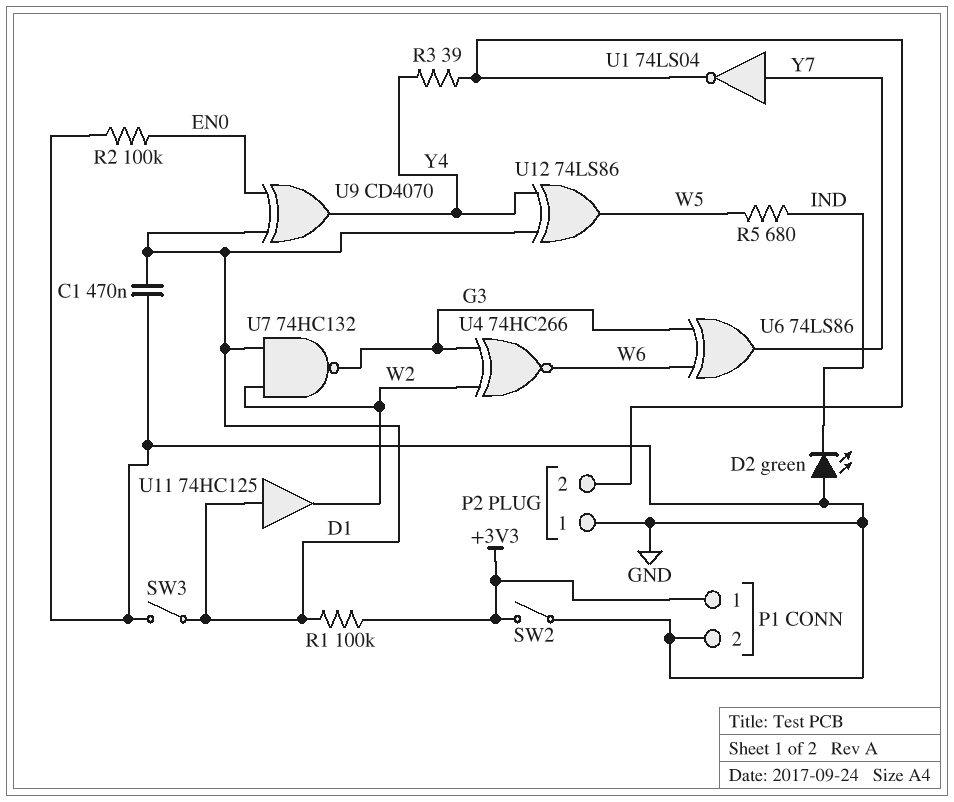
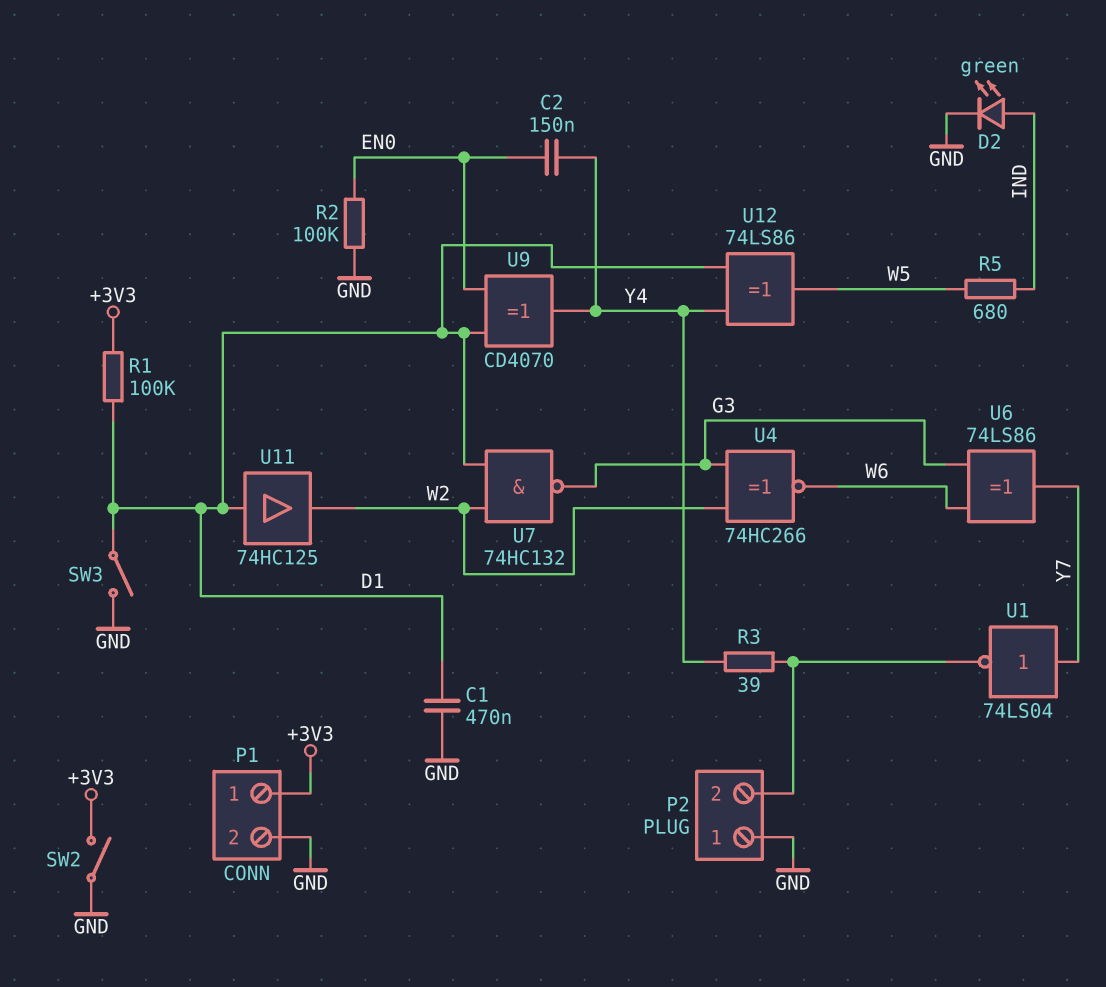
C2: none -> 150nF (EN0, Y4)
D2: LED green (A GND, K IND) -> LED green (A IND, K GND)

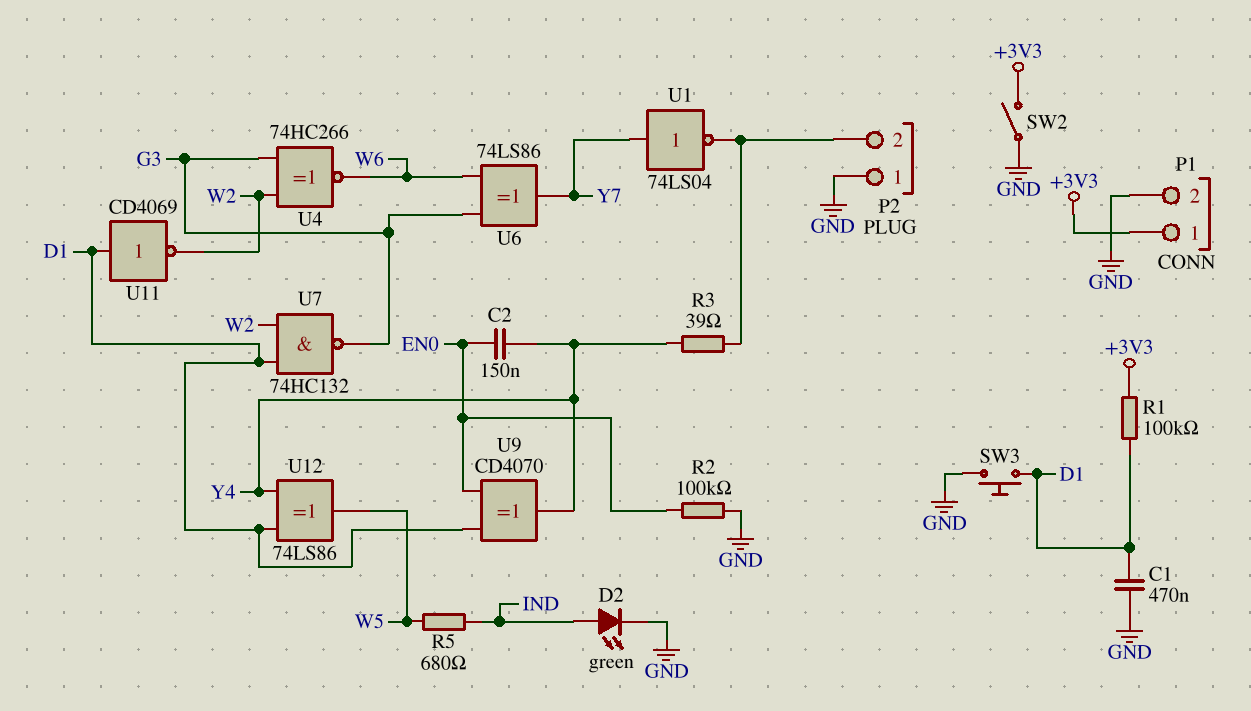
SW3: switch (D1, GND) -> button (D1, GND)
U11: buffer 74HC125 (in D1, out W2) -> NOT CD4069 (in D1, out W2)

